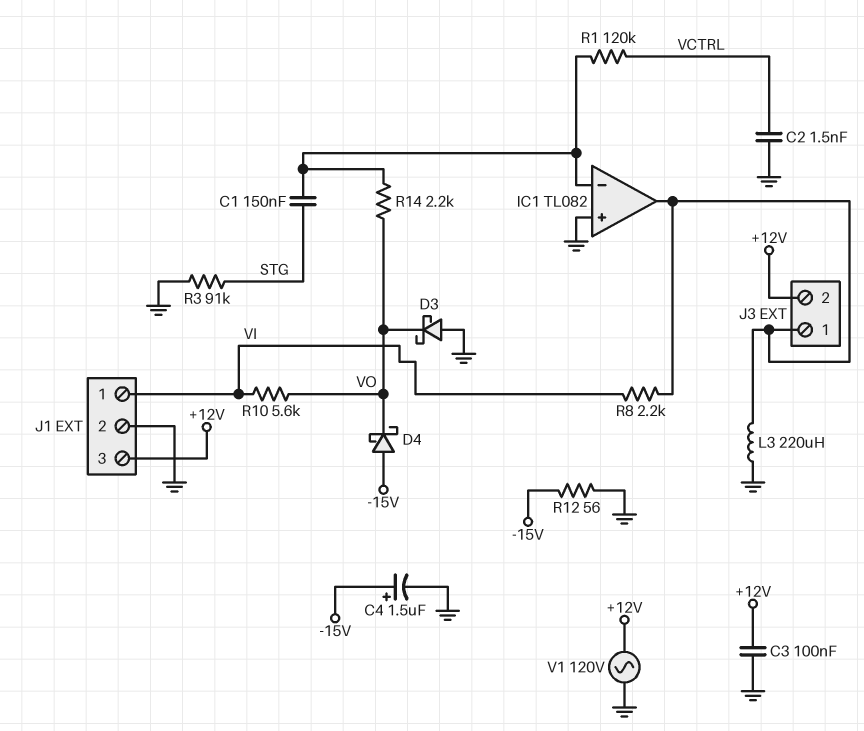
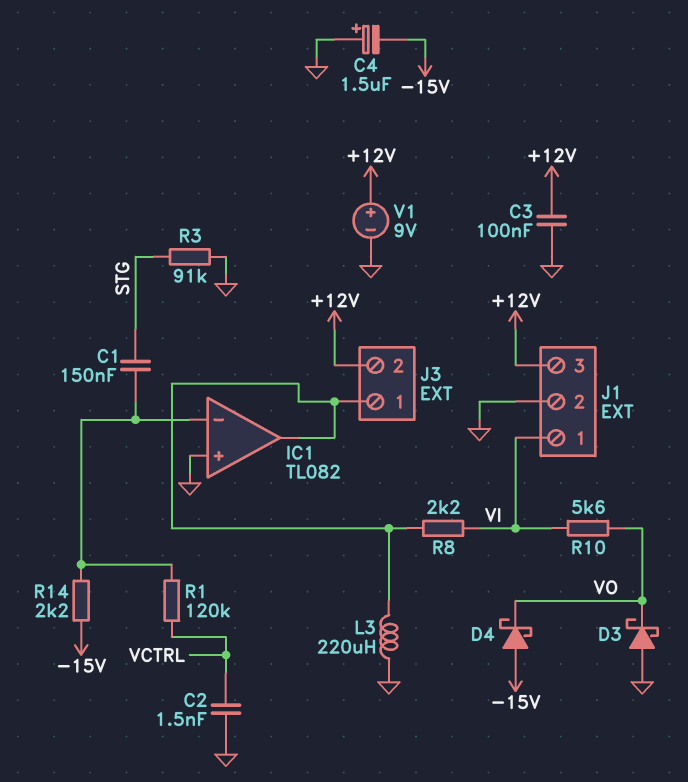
C4: 1.5uF (plus -15V, minus GND) -> 1.5uF (plus GND, minus -15V)
R12: 56 (-15V, GND) -> none
R14: 2.2k (IC1/in-, VO) -> 2.2k (-15V, IC1/in-)
V1: AC 120V (+12V, GND) -> 9V (plus +12V, minus GND)

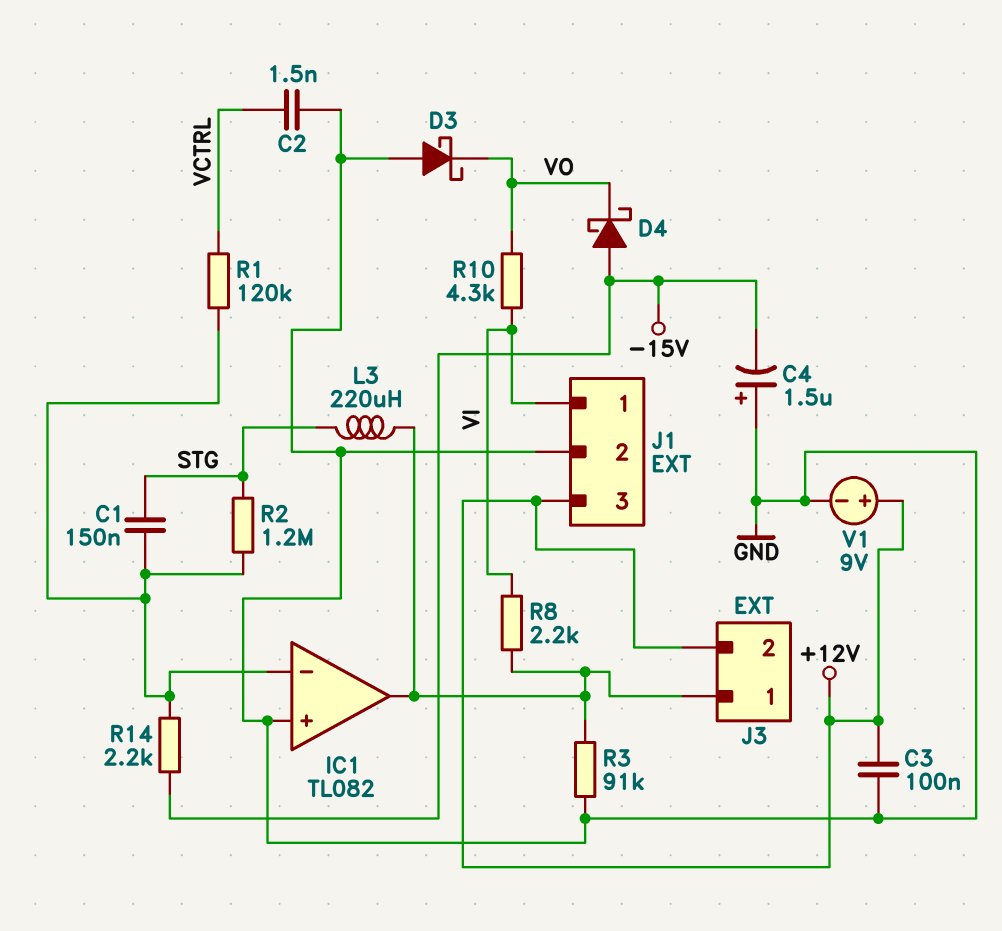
L3: 220uH (GND, IC1/out) -> 220uH (IC1/out, STG)
R2: none -> 1.2M (IC1/in-, STG)
R3: 91k (GND, STG) -> 91k (GND, IC1/out)
R10: 5.6k (VI, VO) -> 4.3k (VI, VO)

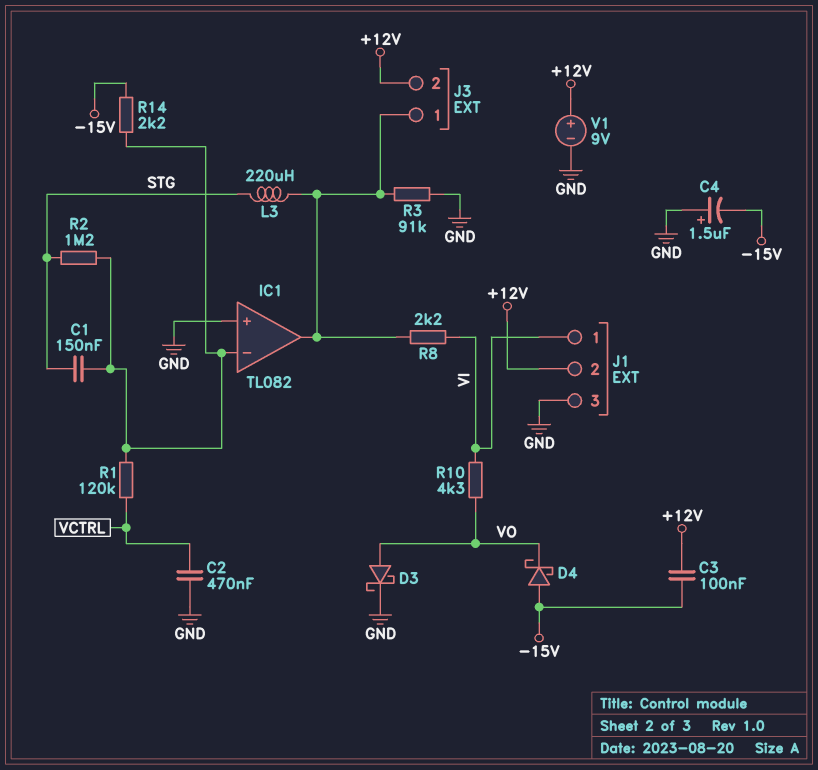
C2: 1.5nF (GND, VCTRL) -> 470nF (GND, VCTRL)
C3: 100nF (+12V, GND) -> 100nF (+12V, -15V)
D3: schottky (A GND, K VO) -> schottky (A VO, K GND)
J1 pin 2: GND -> +12V
J1 pin 3: +12V -> GND

